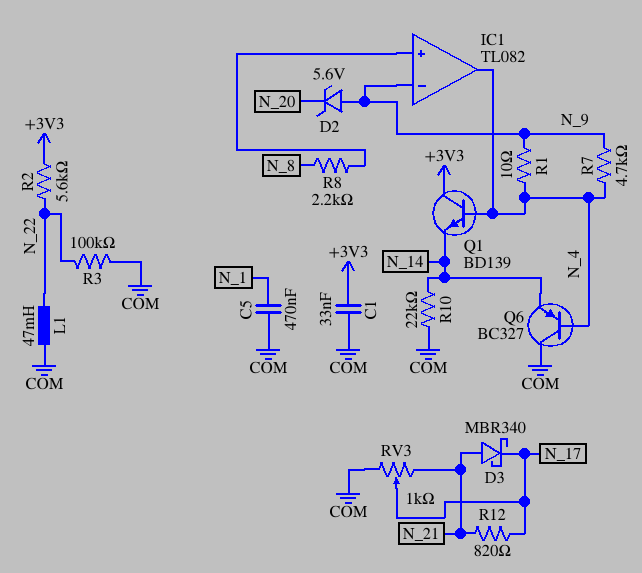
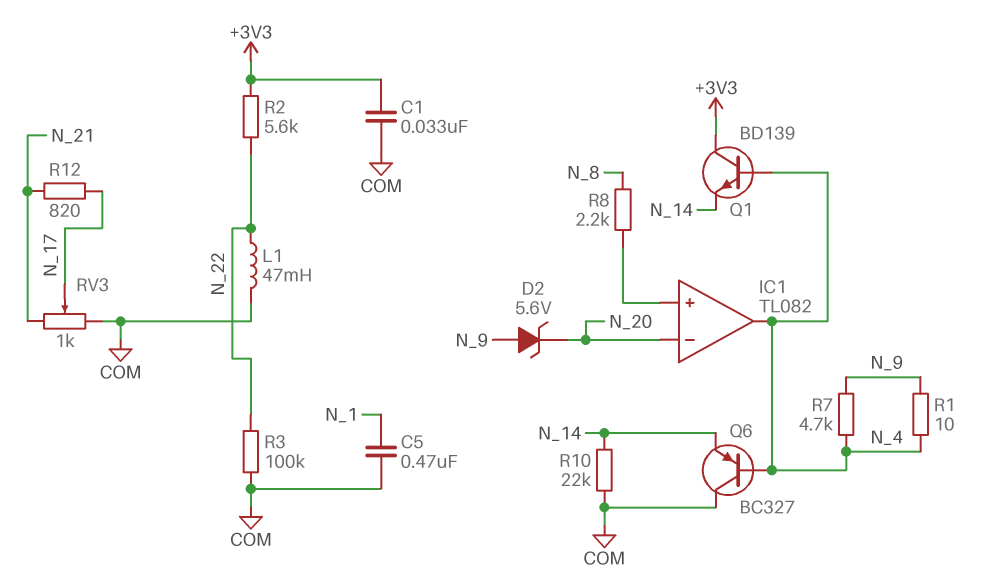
D3: schottky MBR340 (A N_21, K N_17) -> none
IC1 pin in-: N_9 -> N_20

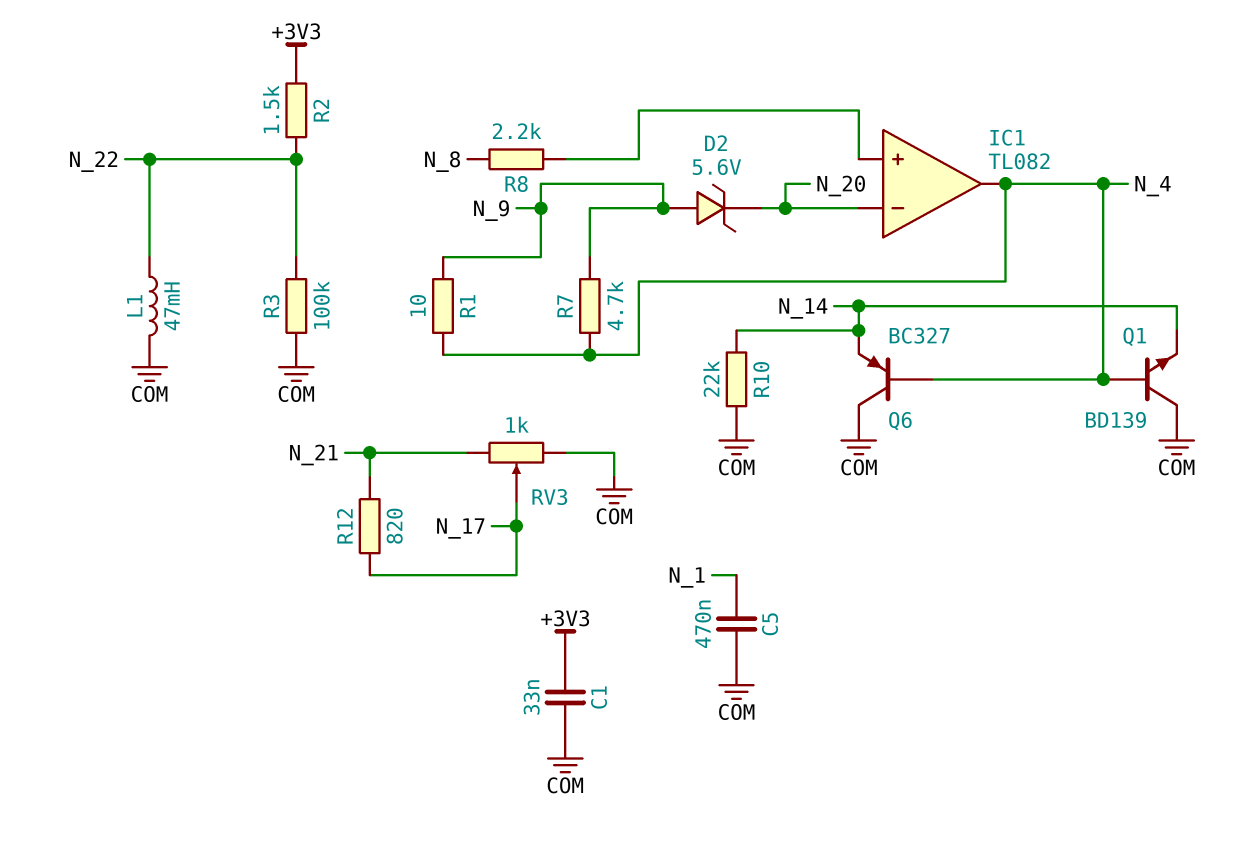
Q1: NPN BD139 (B N_4, C +3V3, E N_14) -> NPN BD139 (B N_4, C COM, E N_14)
R2: 5.6k (+3V3, N_22) -> 1.5k (+3V3, N_22)

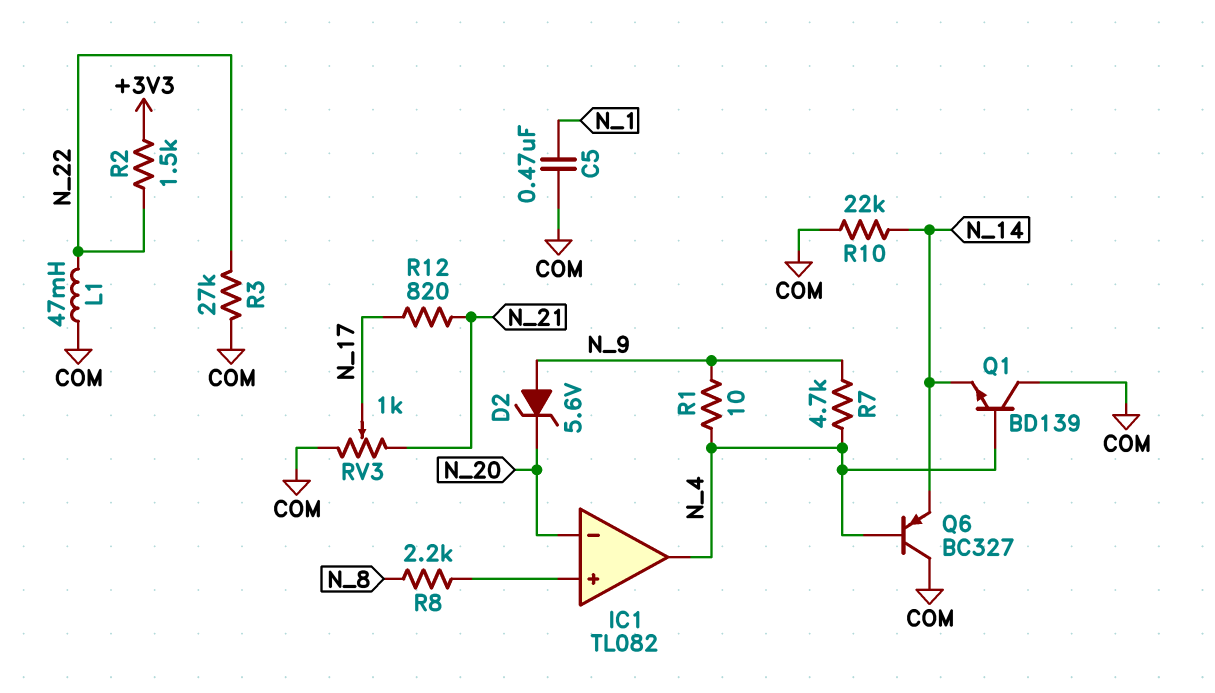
C1: 33nF (+3V3, COM) -> none
R3: 100k (COM, N_22) -> 27k (COM, N_22)

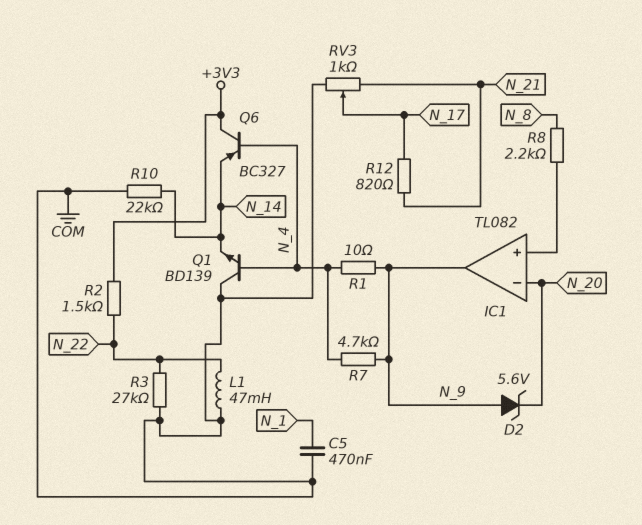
IC1 pin out: N_4 -> N_9
Q6: PNP BC327 (B N_4, C COM, E N_14) -> PNP BC327 (B N_4, C +3V3, E N_14)

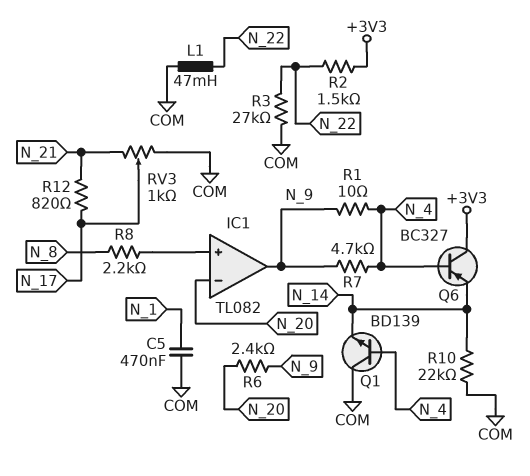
D2: zener 5.6V (A N_9, K N_20) -> none
R6: none -> 2.4k (N_9, N_20)

